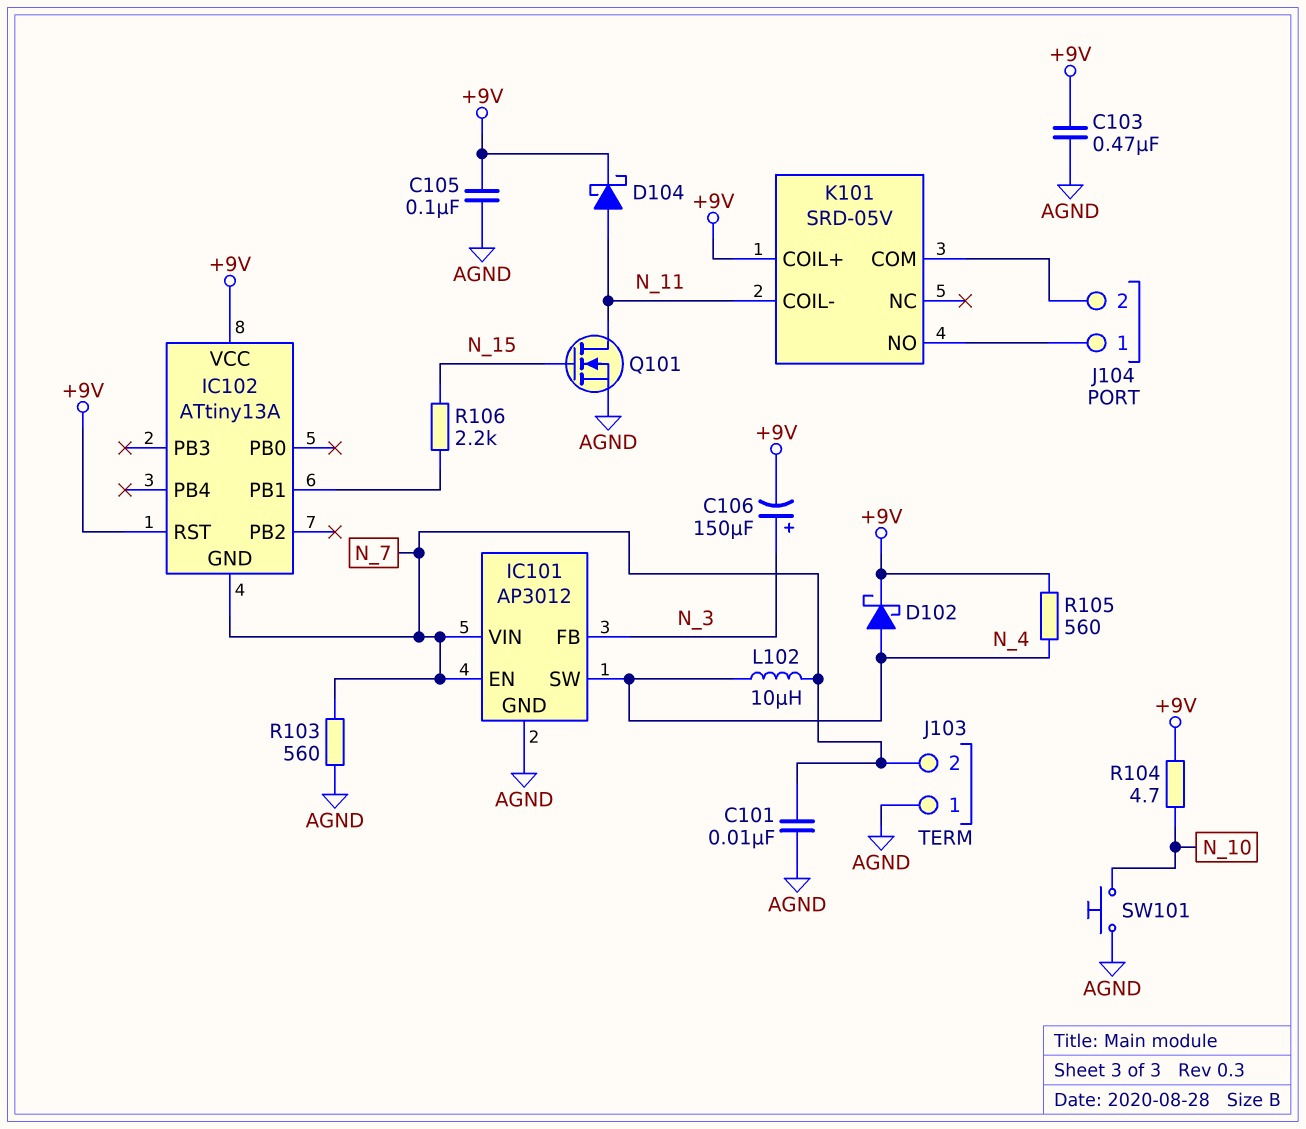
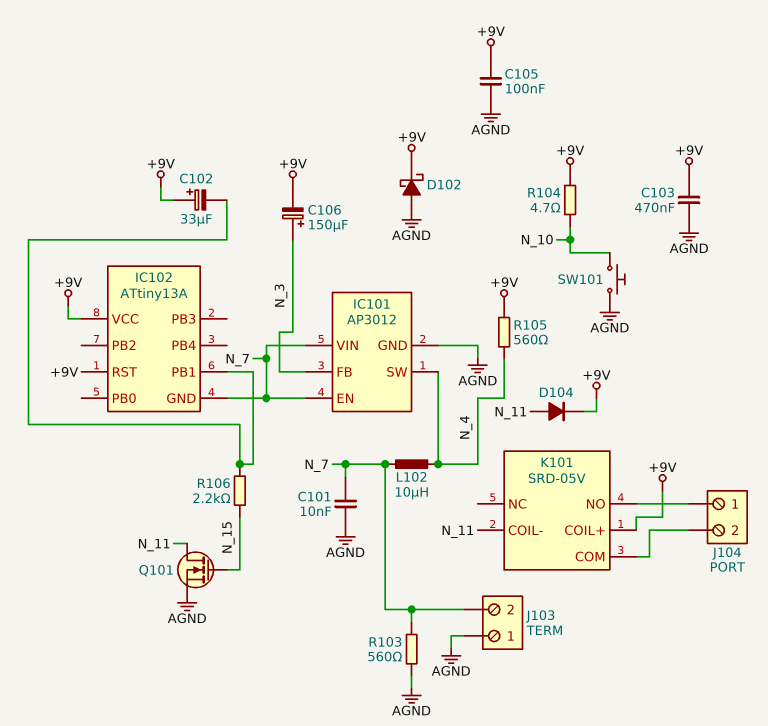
C102: none -> 33uF (plus +9V, minus IC102/PB1)
D102: schottky (A N_4, K +9V) -> schottky (A AGND, K +9V)
D104: schottky (A N_11, K +9V) -> diode (A N_11, K +9V)

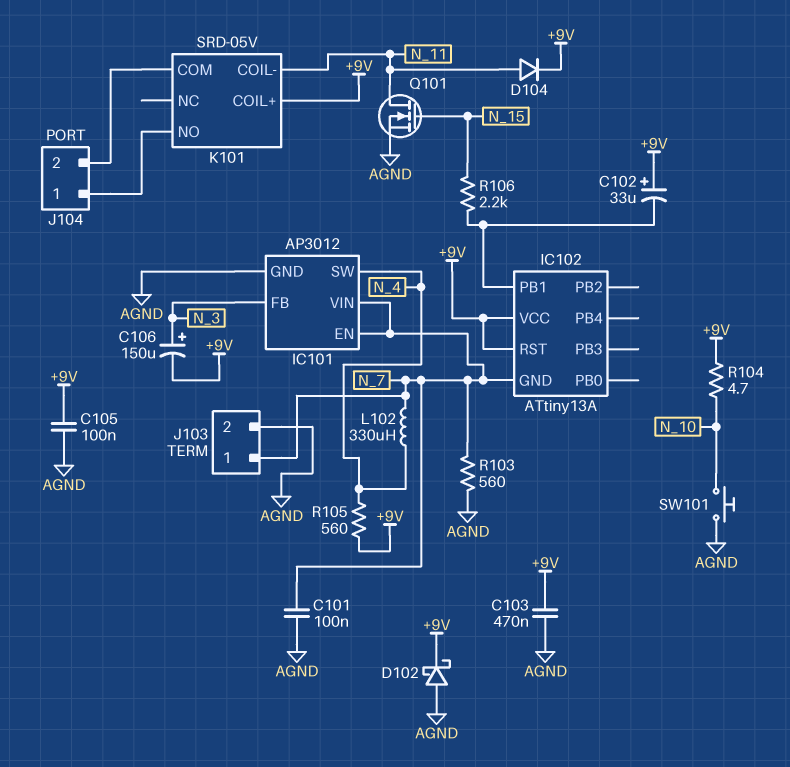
C101: 10nF (AGND, N_7) -> 100nF (AGND, N_7)
J103 pin 1: AGND -> N_7
J103 pin 2: N_7 -> AGND
L102: 10uH (N_4, N_7) -> 330uH (N_4, N_7)

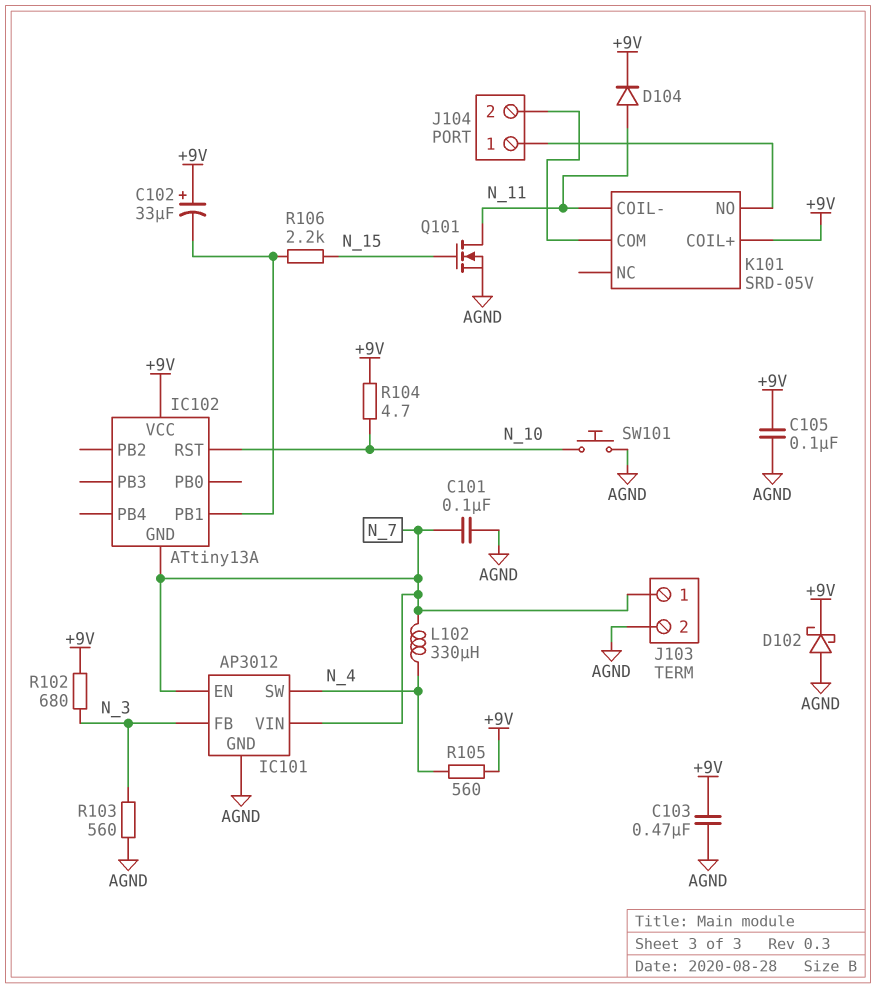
C106: 150uF (plus N_3, minus +9V) -> none
IC102 pin RST: +9V -> N_10
R102: none -> 680 (+9V, N_3)
R103: 560 (AGND, N_7) -> 560 (AGND, N_3)

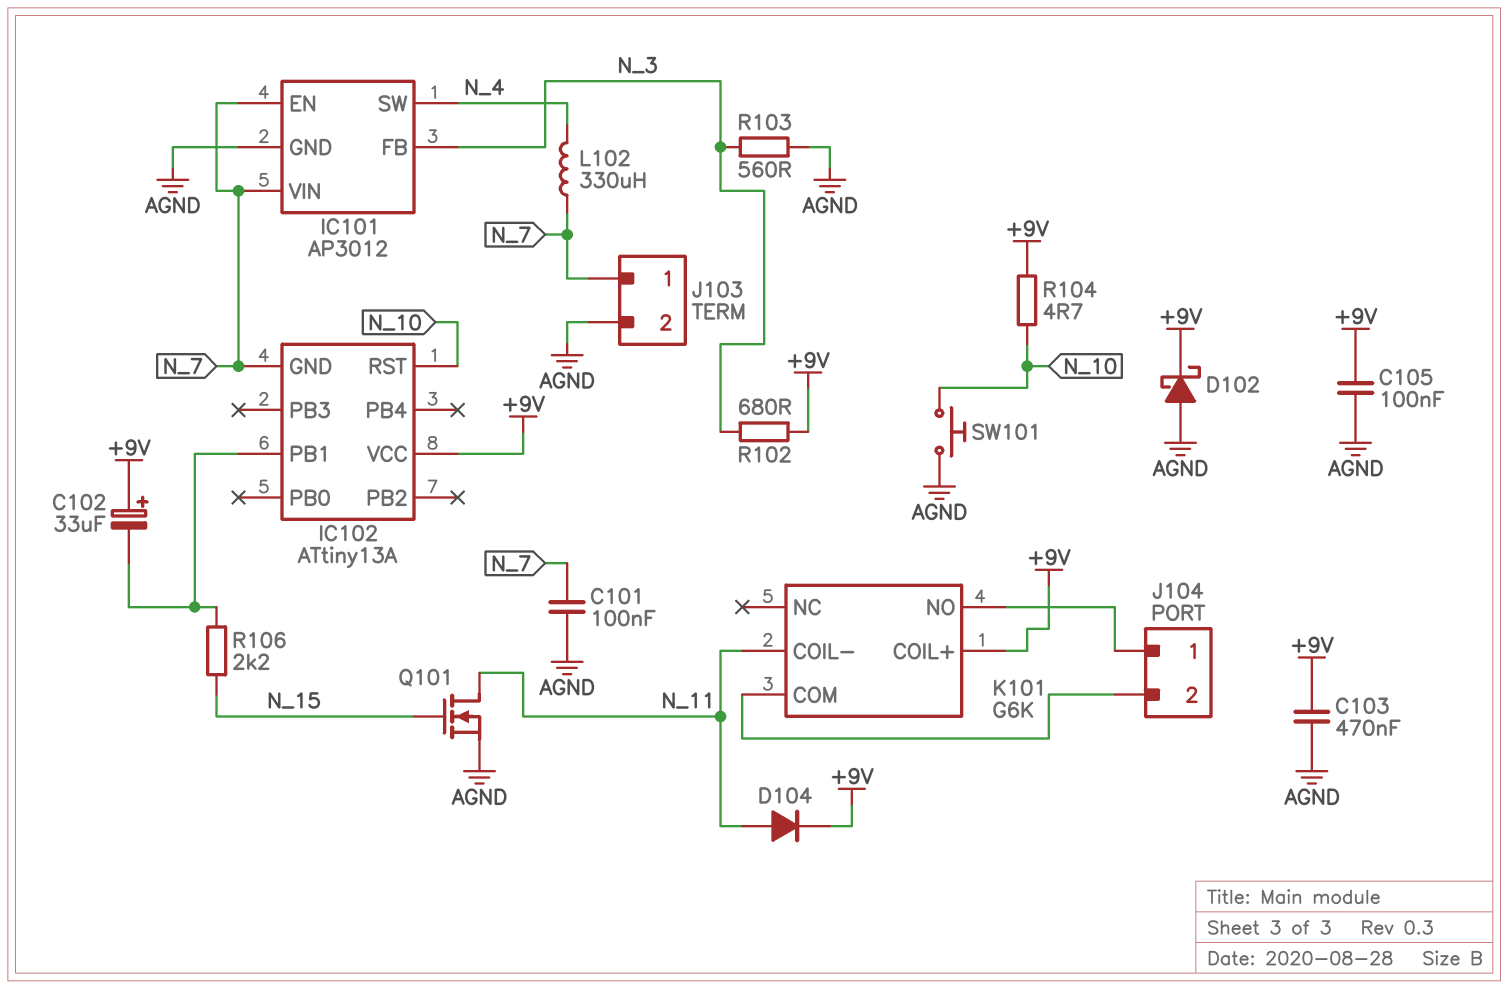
K101: SRD-05V -> G6K
R105: 560 (+9V, N_4) -> none

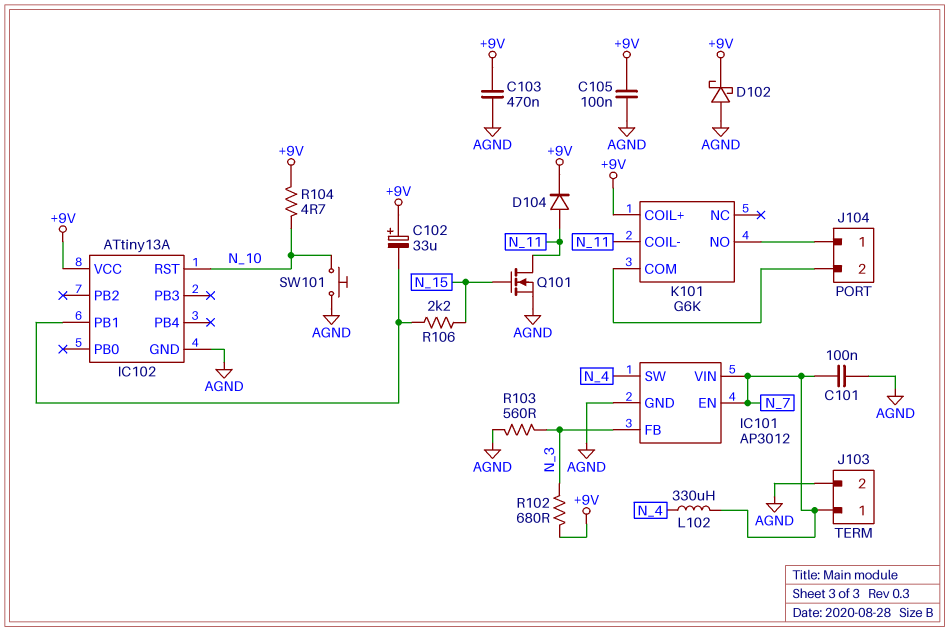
IC102 pin GND: N_7 -> AGND

